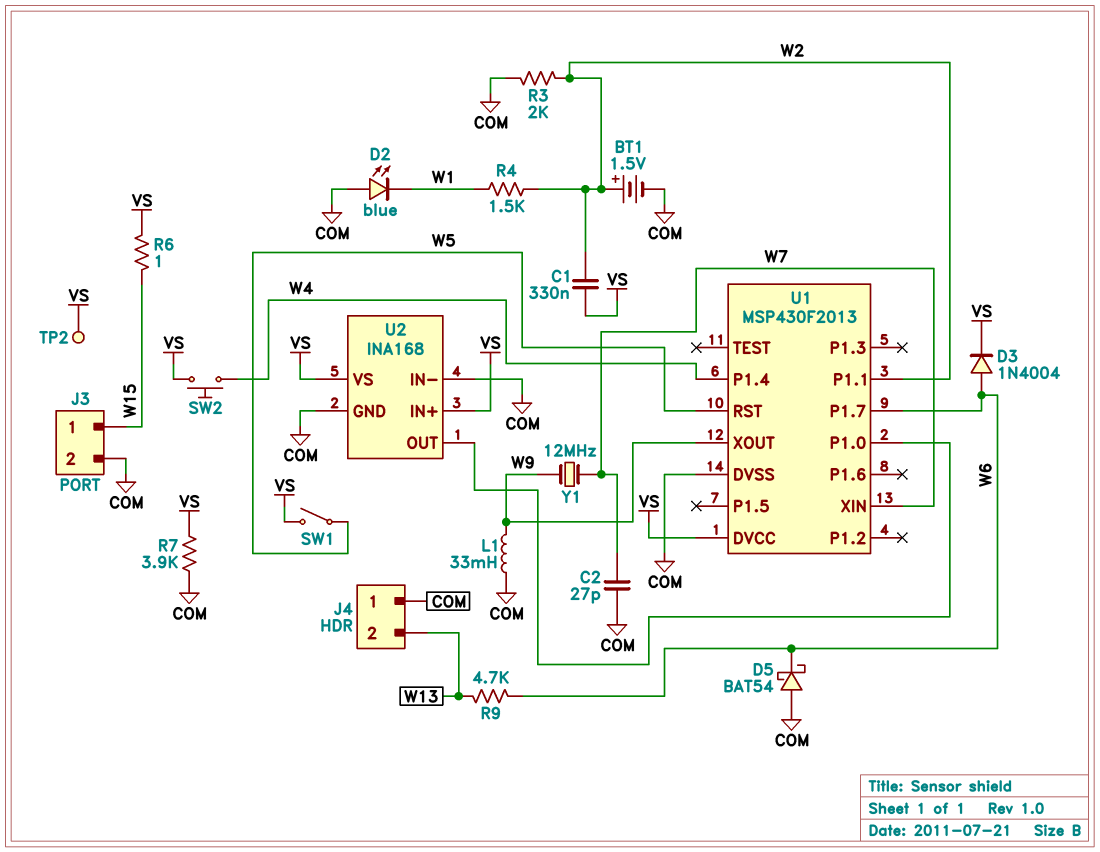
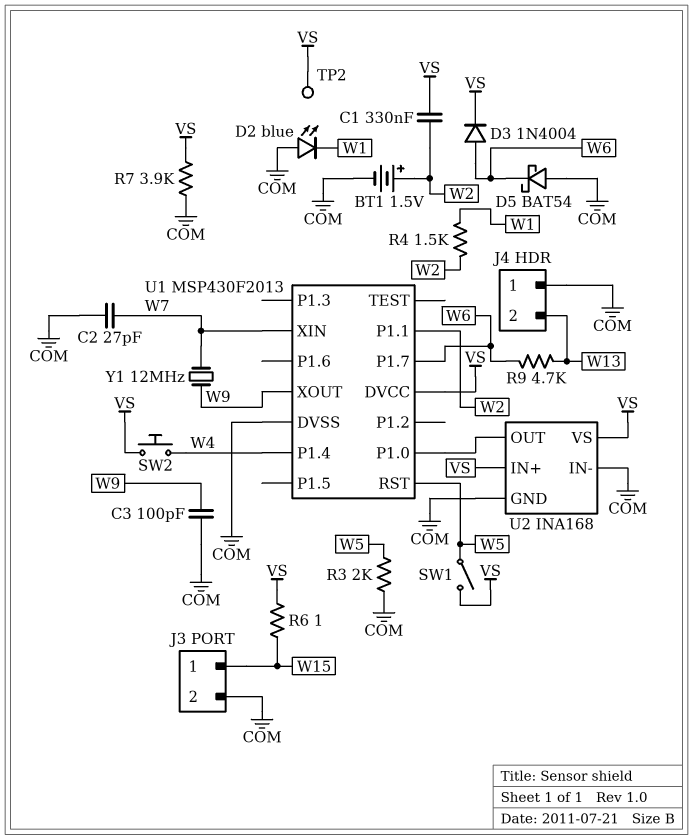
C3: none -> 100pF (COM, W9)
L1: 33mH (COM, W9) -> none
R3: 2k (COM, W2) -> 2k (COM, W5)

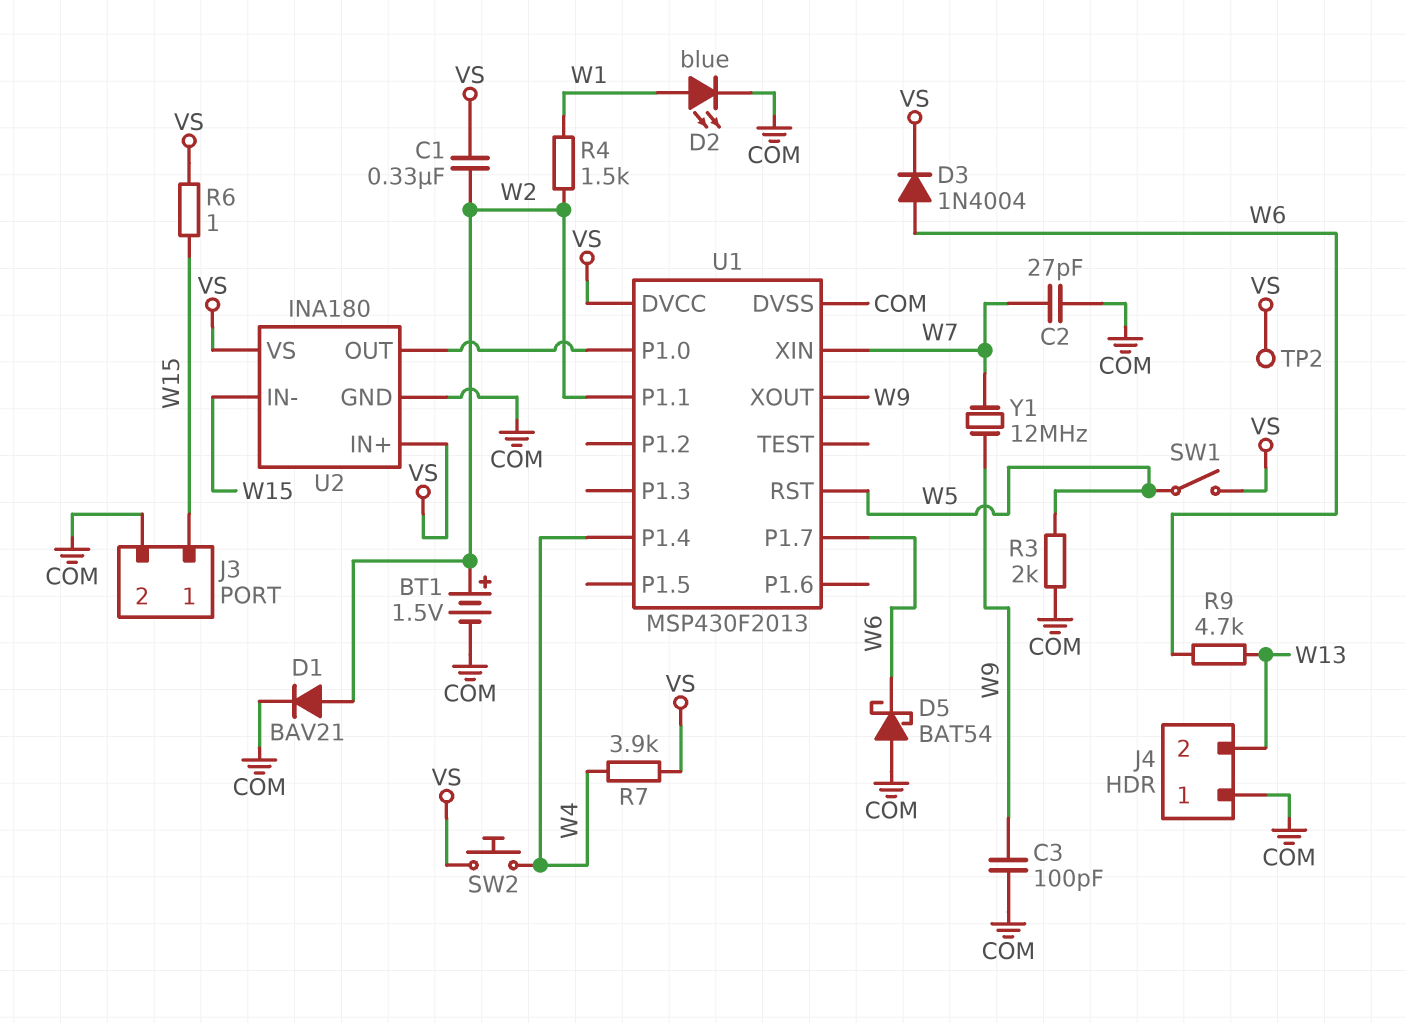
D1: none -> diode BAV21 (A W2, K COM)
D2: LED blue (A COM, K W1) -> LED blue (A W1, K COM)
R7: 3.9k (COM, VS) -> 3.9k (VS, W4)
U2: INA168 -> INA180
U2 pin IN-: COM -> W15

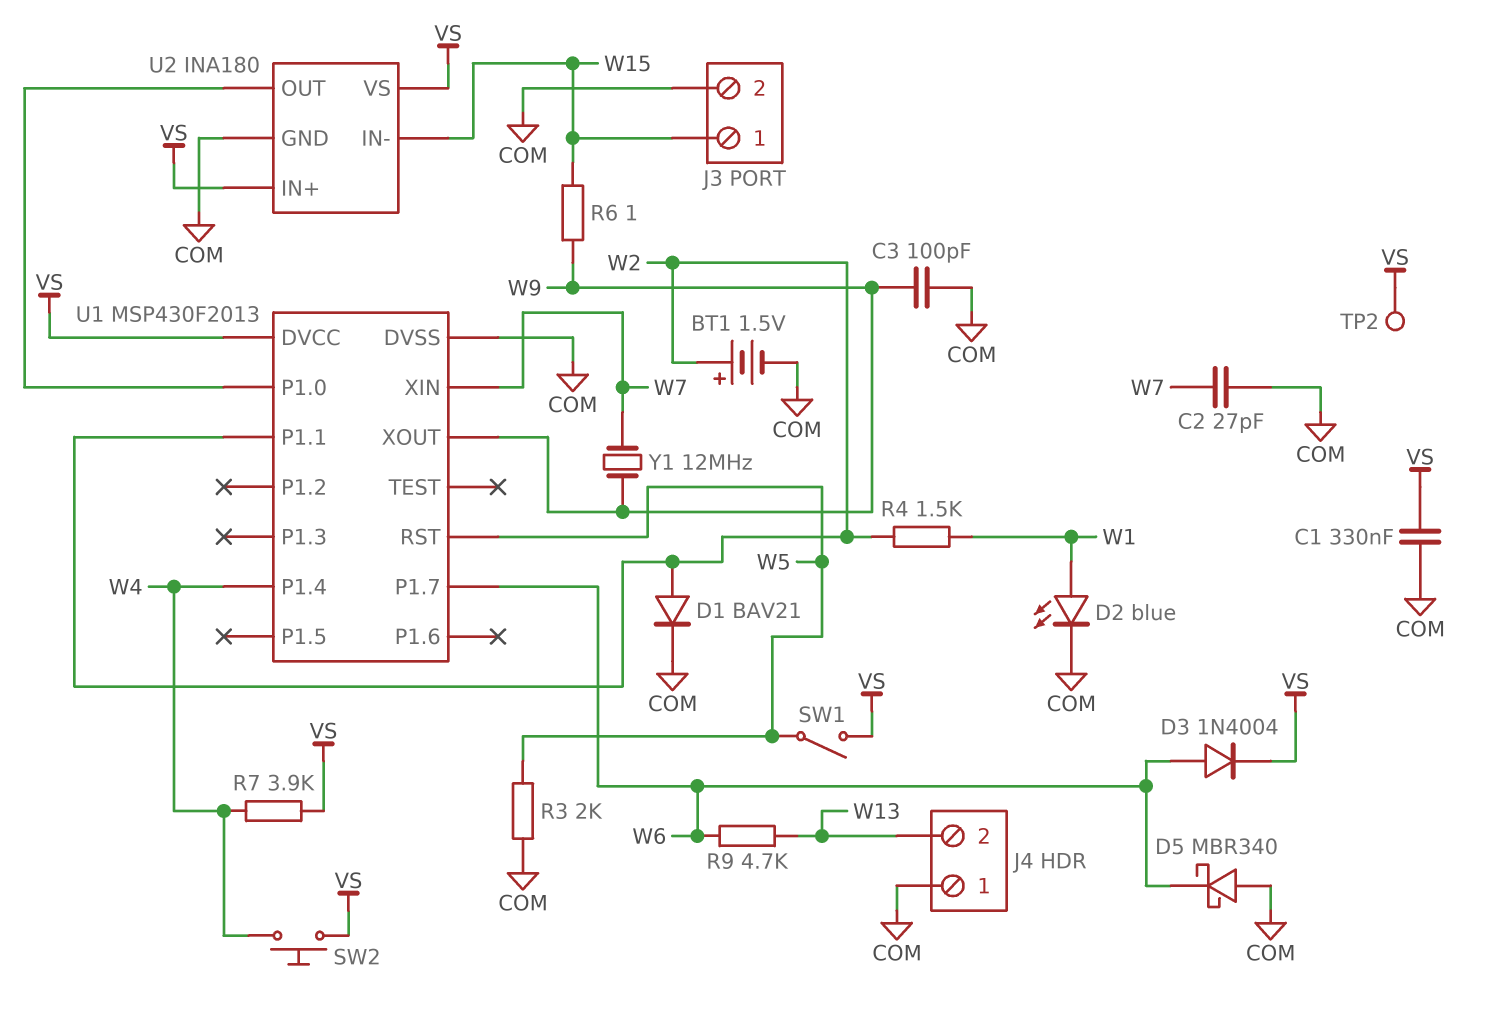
C1: 330nF (VS, W2) -> 330nF (COM, VS)
D5: schottky BAT54 (A COM, K W6) -> schottky MBR340 (A COM, K W6)
R6: 1 (VS, W15) -> 1 (W9, W15)

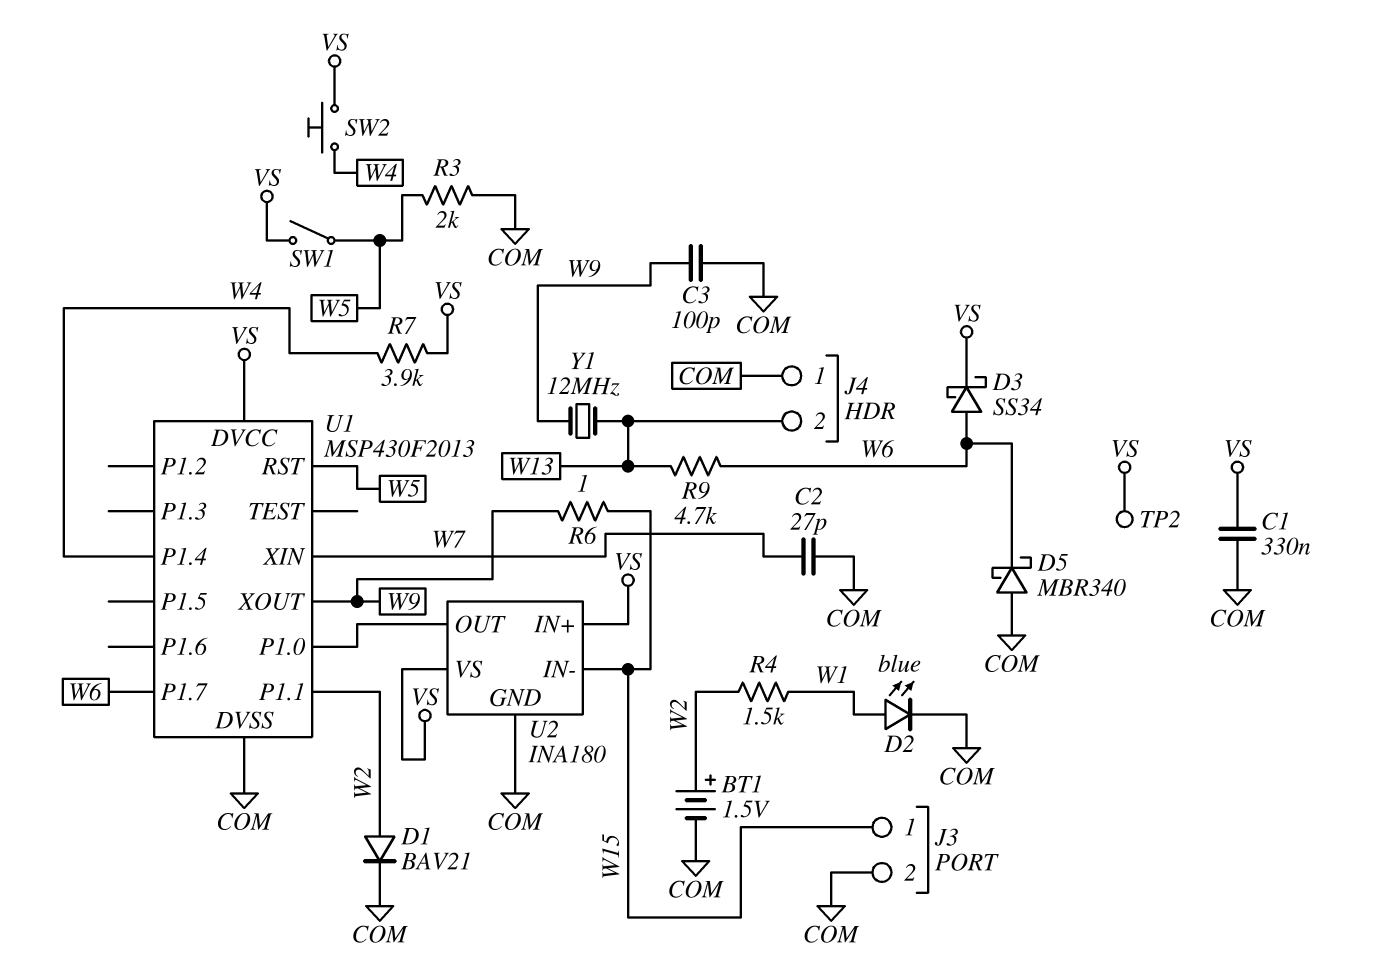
D3: diode 1N4004 (A W6, K VS) -> schottky SS34 (A W6, K VS)
Y1: 12MHz (W7, W9) -> 12MHz (W9, W13)

